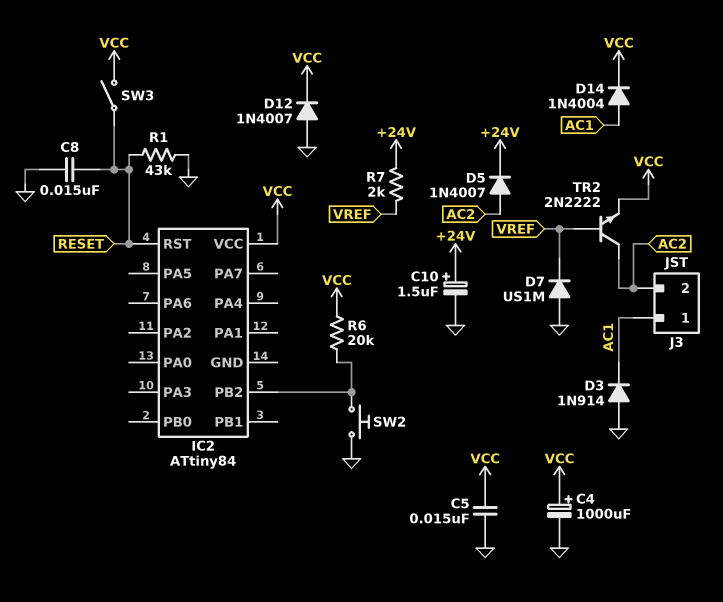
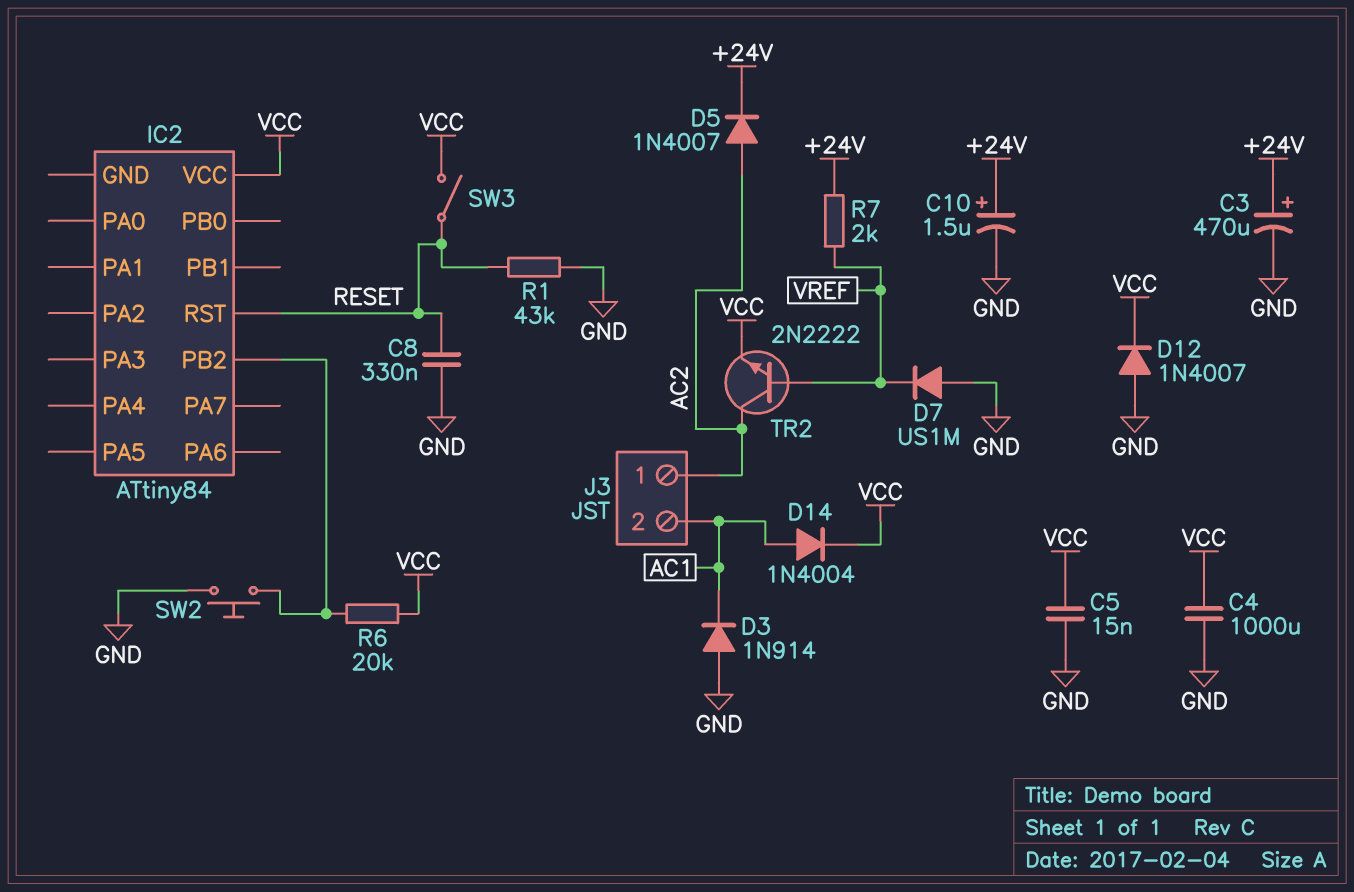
C3: none -> 470uF (plus +24V, minus GND)
C4: 1000uF (plus VCC, minus GND) -> 1000uF (GND, VCC)
C8: 15nF (GND, RESET) -> 330nF (GND, RESET)
J3 pin 1: AC1 -> AC2
J3 pin 2: AC2 -> AC1

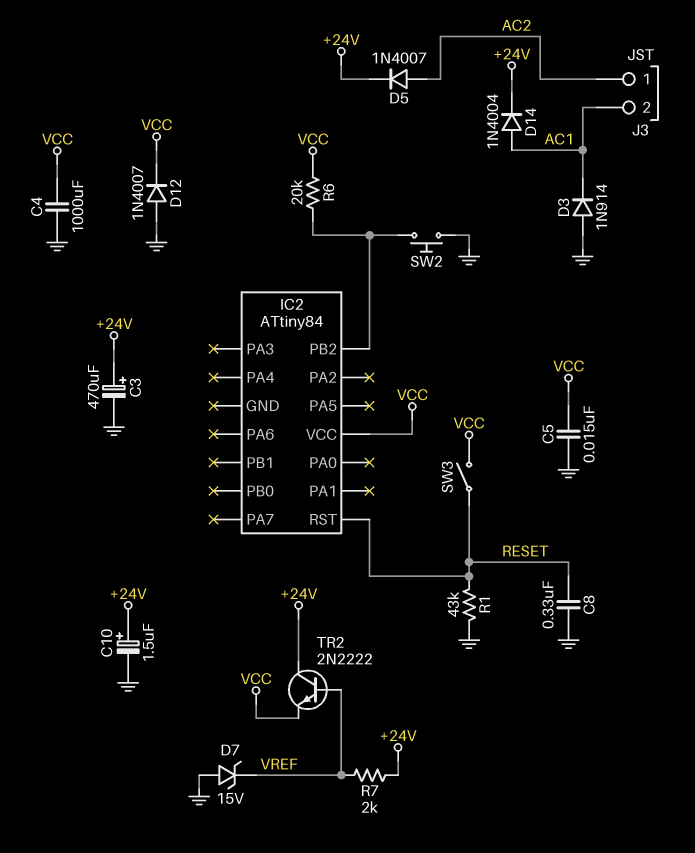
D7: diode US1M (A GND, K VREF) -> zener 15V (A GND, K VREF)
D14: diode 1N4004 (A AC1, K VCC) -> diode 1N4004 (A AC1, K +24V)
TR2: NPN 2N2222 (B VREF, C AC2, E VCC) -> NPN 2N2222 (B VREF, C +24V, E VCC)

